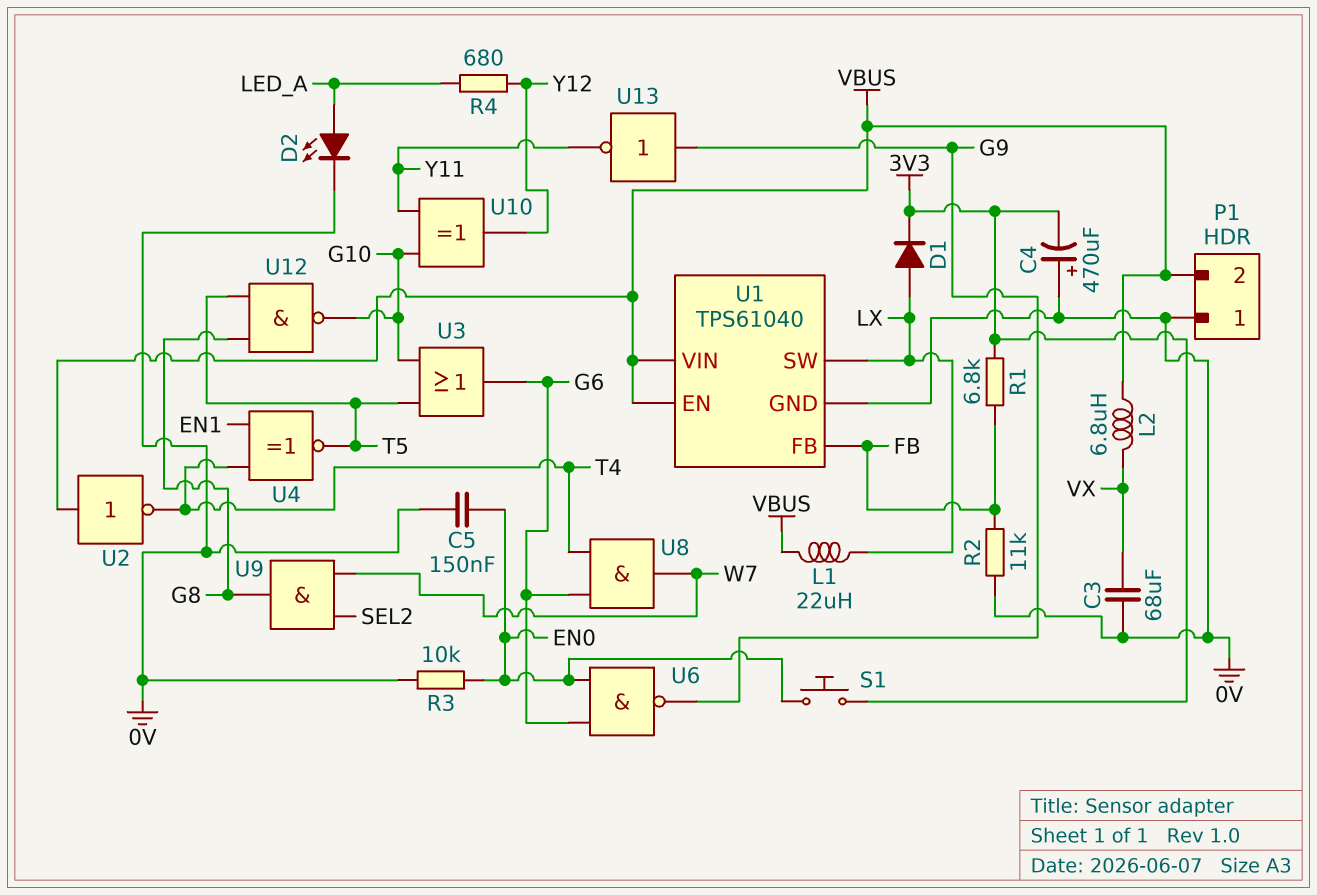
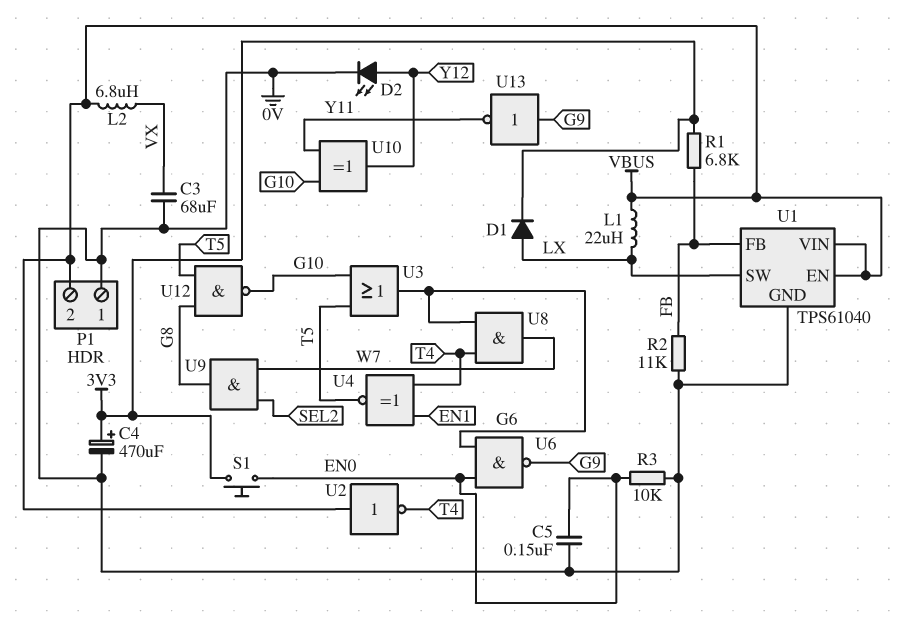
C4: 470uF (plus 0V, minus 3V3) -> 470uF (plus 3V3, minus 0V)
D2: LED (A LED_A, K 0V) -> LED (A Y12, K 0V)
R4: 680 (LED_A, Y12) -> none

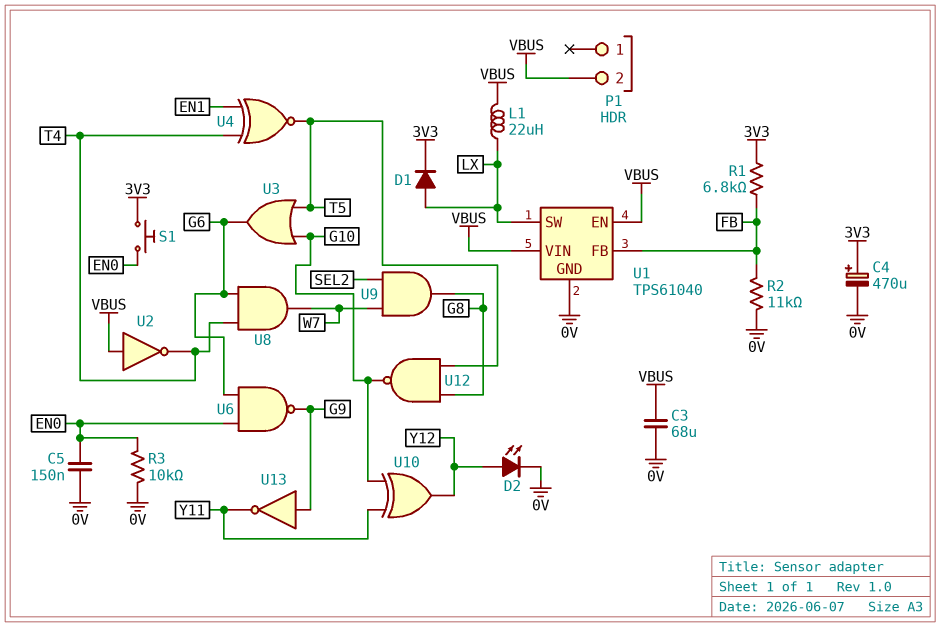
C3: 68uF (0V, VX) -> 68uF (0V, VBUS)
L2: 6.8uH (VBUS, VX) -> none
P1 pin 1: 0V -> none

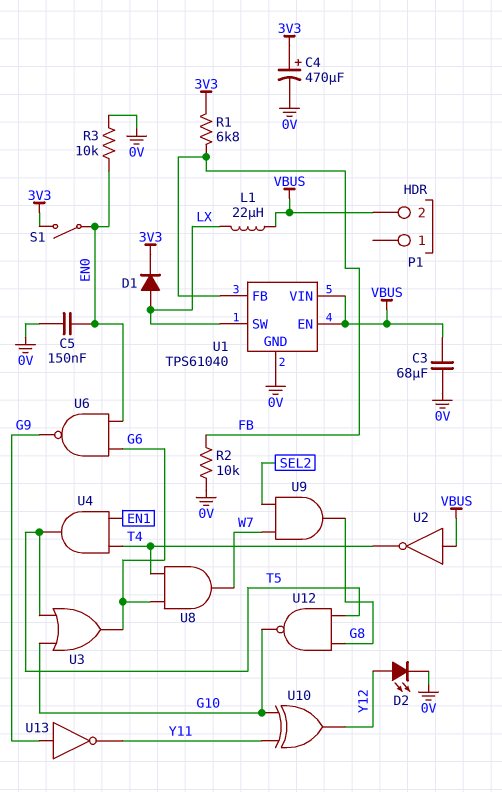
R2: 11k (0V, FB) -> 10k (0V, FB)
S1: button (3V3, EN0) -> switch (3V3, EN0)
U4: XNOR (in EN1, in T4, out T5) -> AND (in EN1, in T4, out T5)

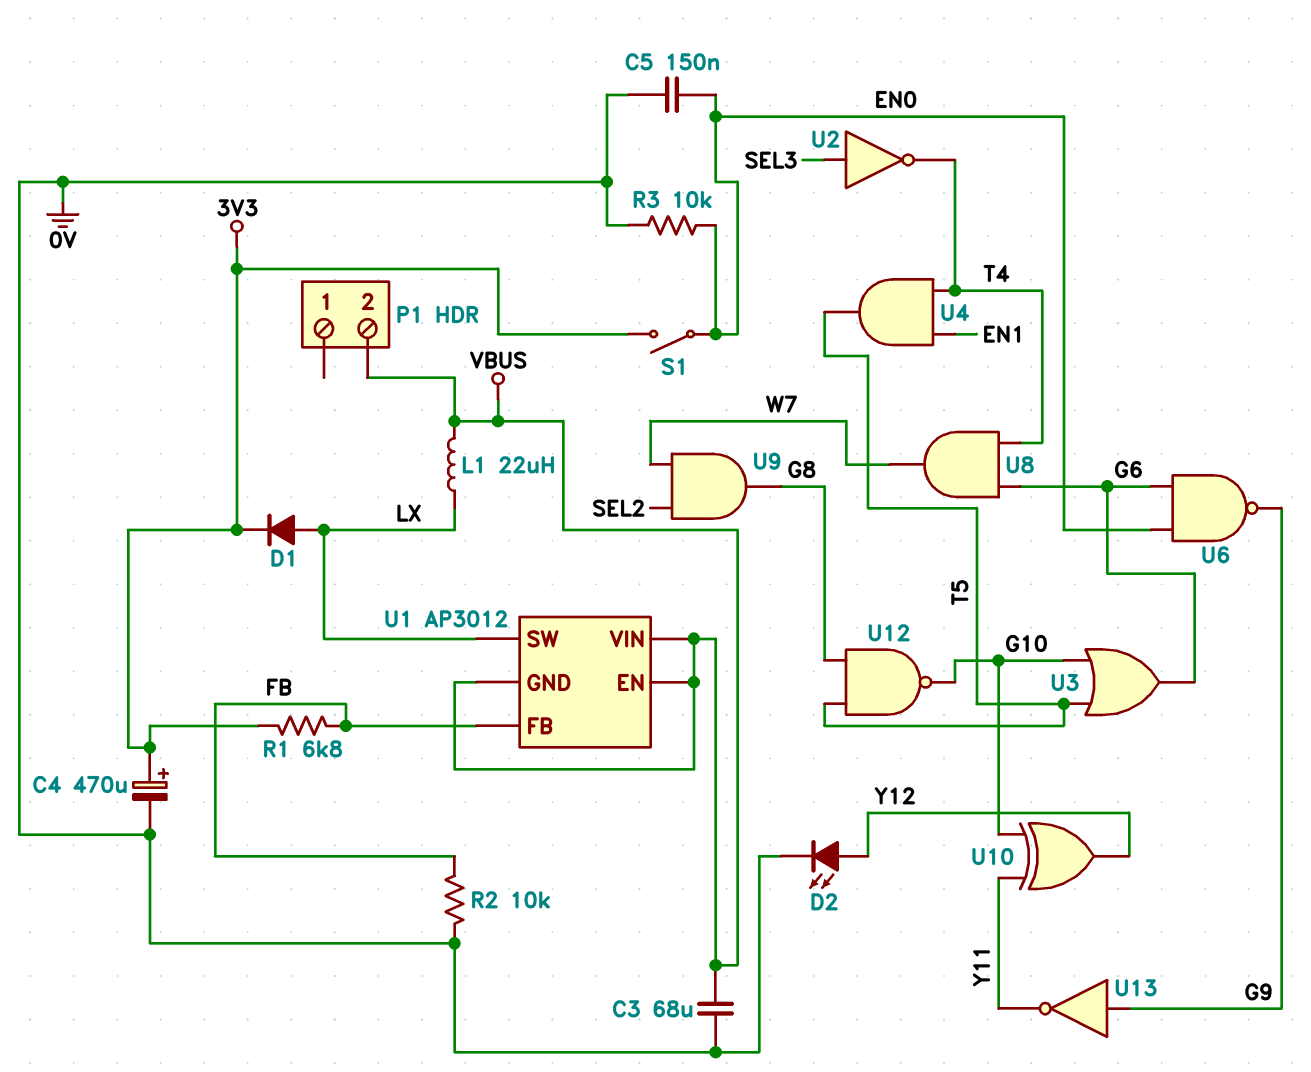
U1: TPS61040 -> AP3012
U1 pin GND: 0V -> VBUS
U2: NOT (in VBUS, out T4) -> NOT (in SEL3, out T4)

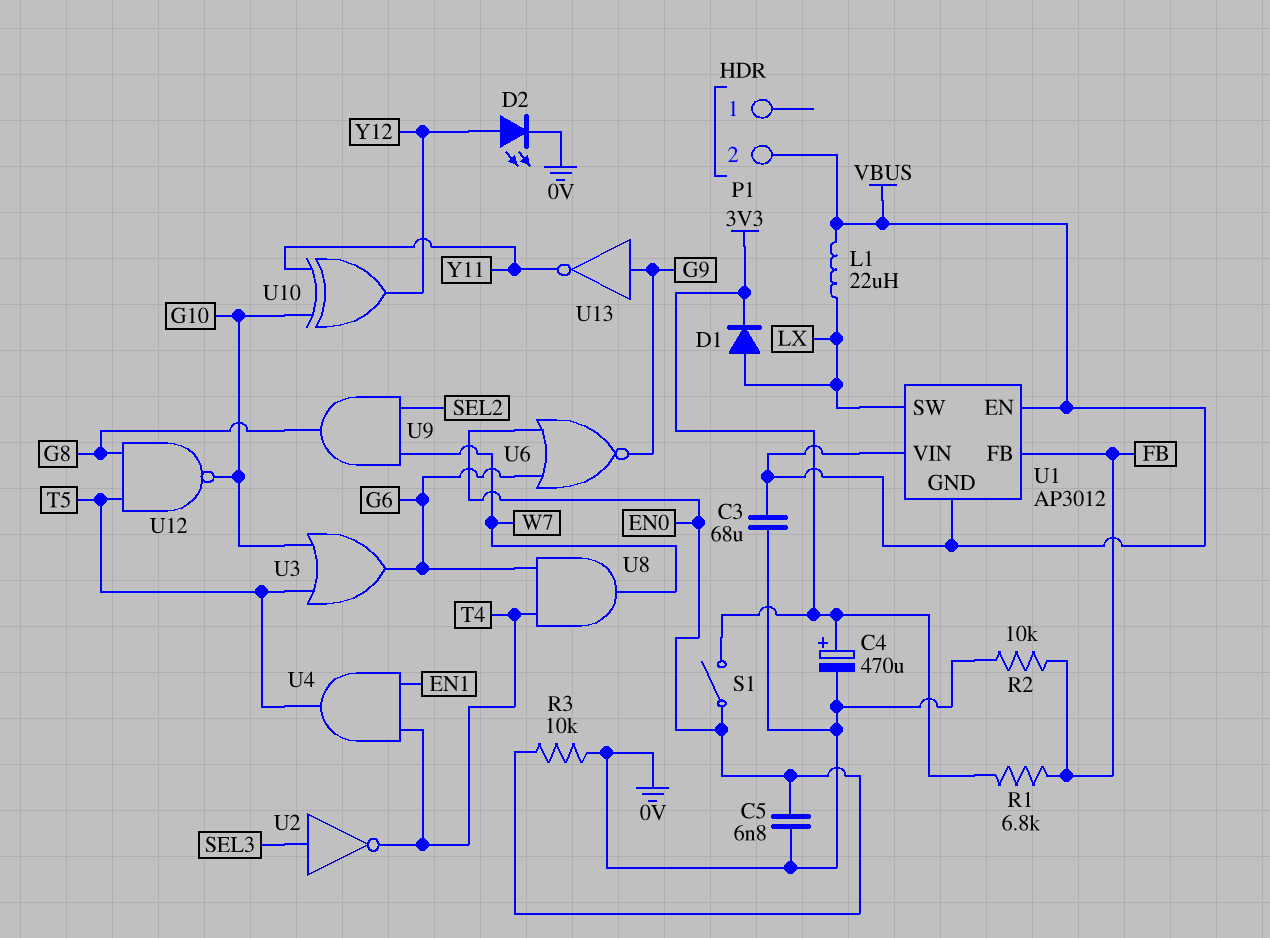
C5: 150nF (0V, EN0) -> 6.8nF (0V, EN0)
U6: NAND (in EN0, in G6, out G9) -> NOR (in EN0, in G6, out G9)

